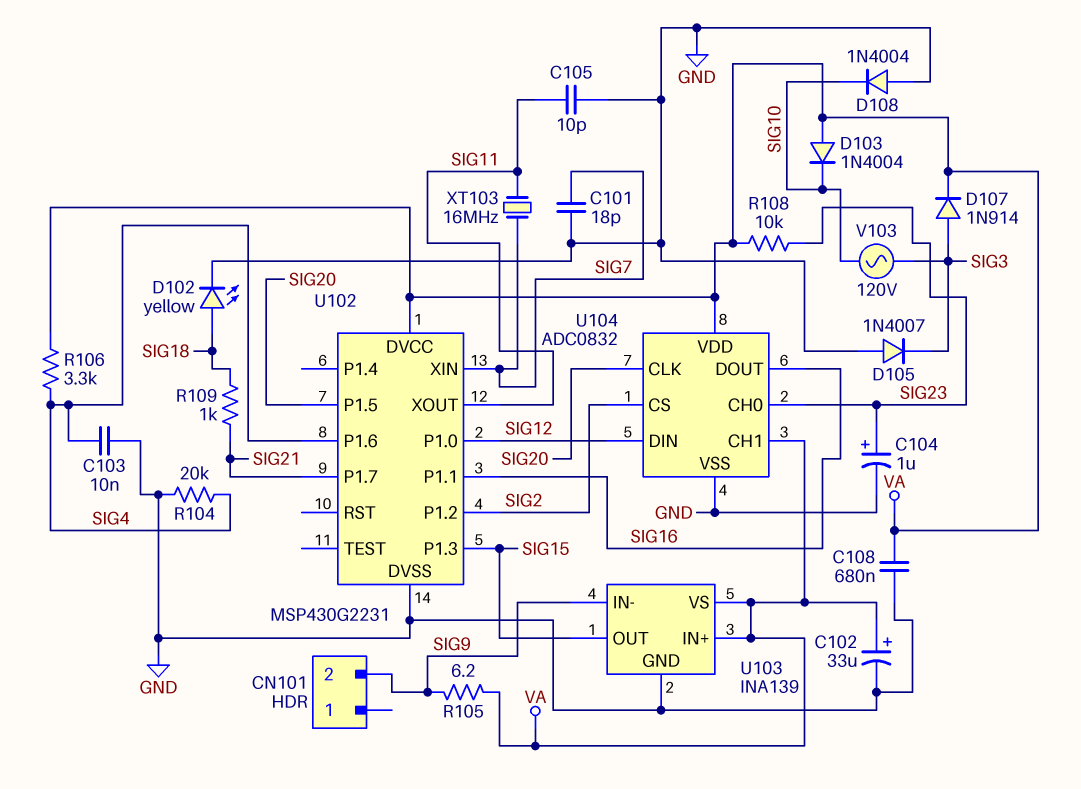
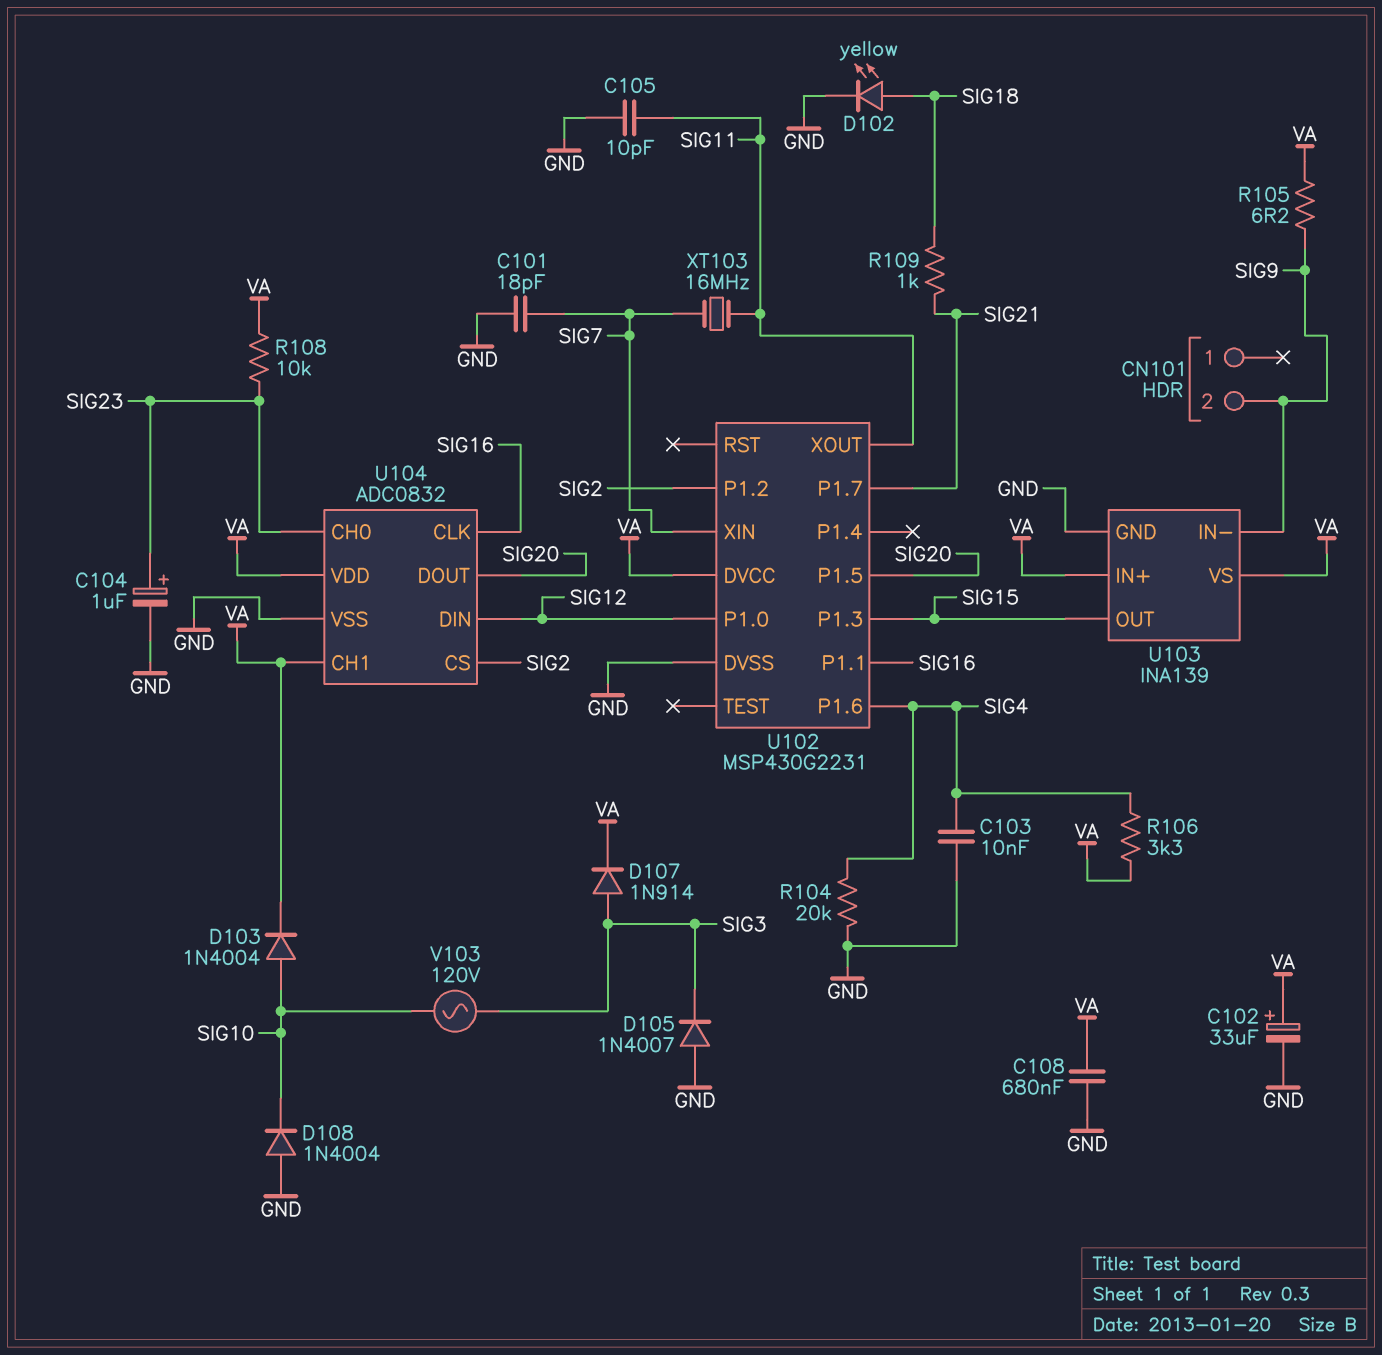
D103: diode 1N4004 (A VA, K SIG10) -> diode 1N4004 (A SIG10, K VA)
U104 pin CLK: SIG20 -> SIG16
U104 pin DOUT: SIG16 -> SIG20

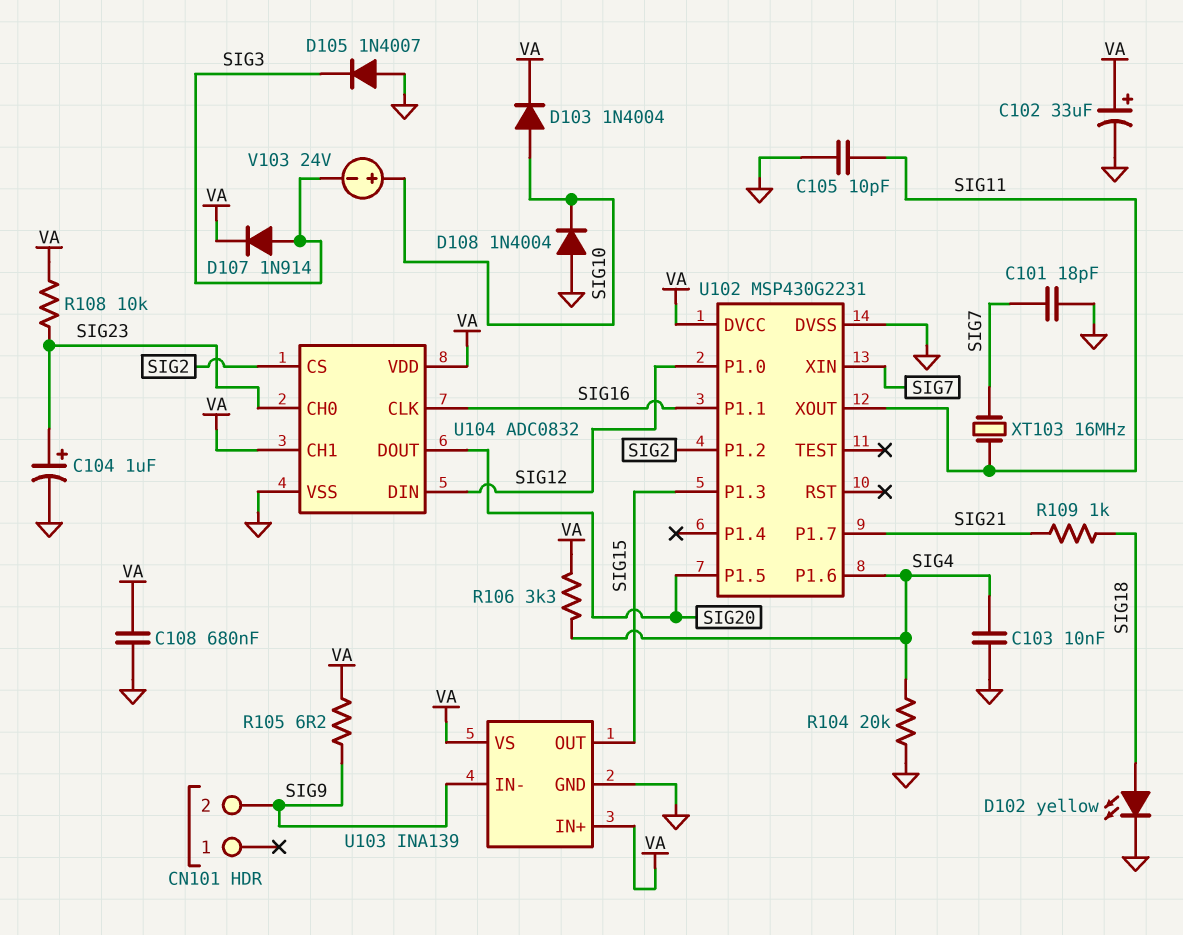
V103: AC 120V (SIG3, SIG10) -> 24V (plus SIG10, minus SIG3)

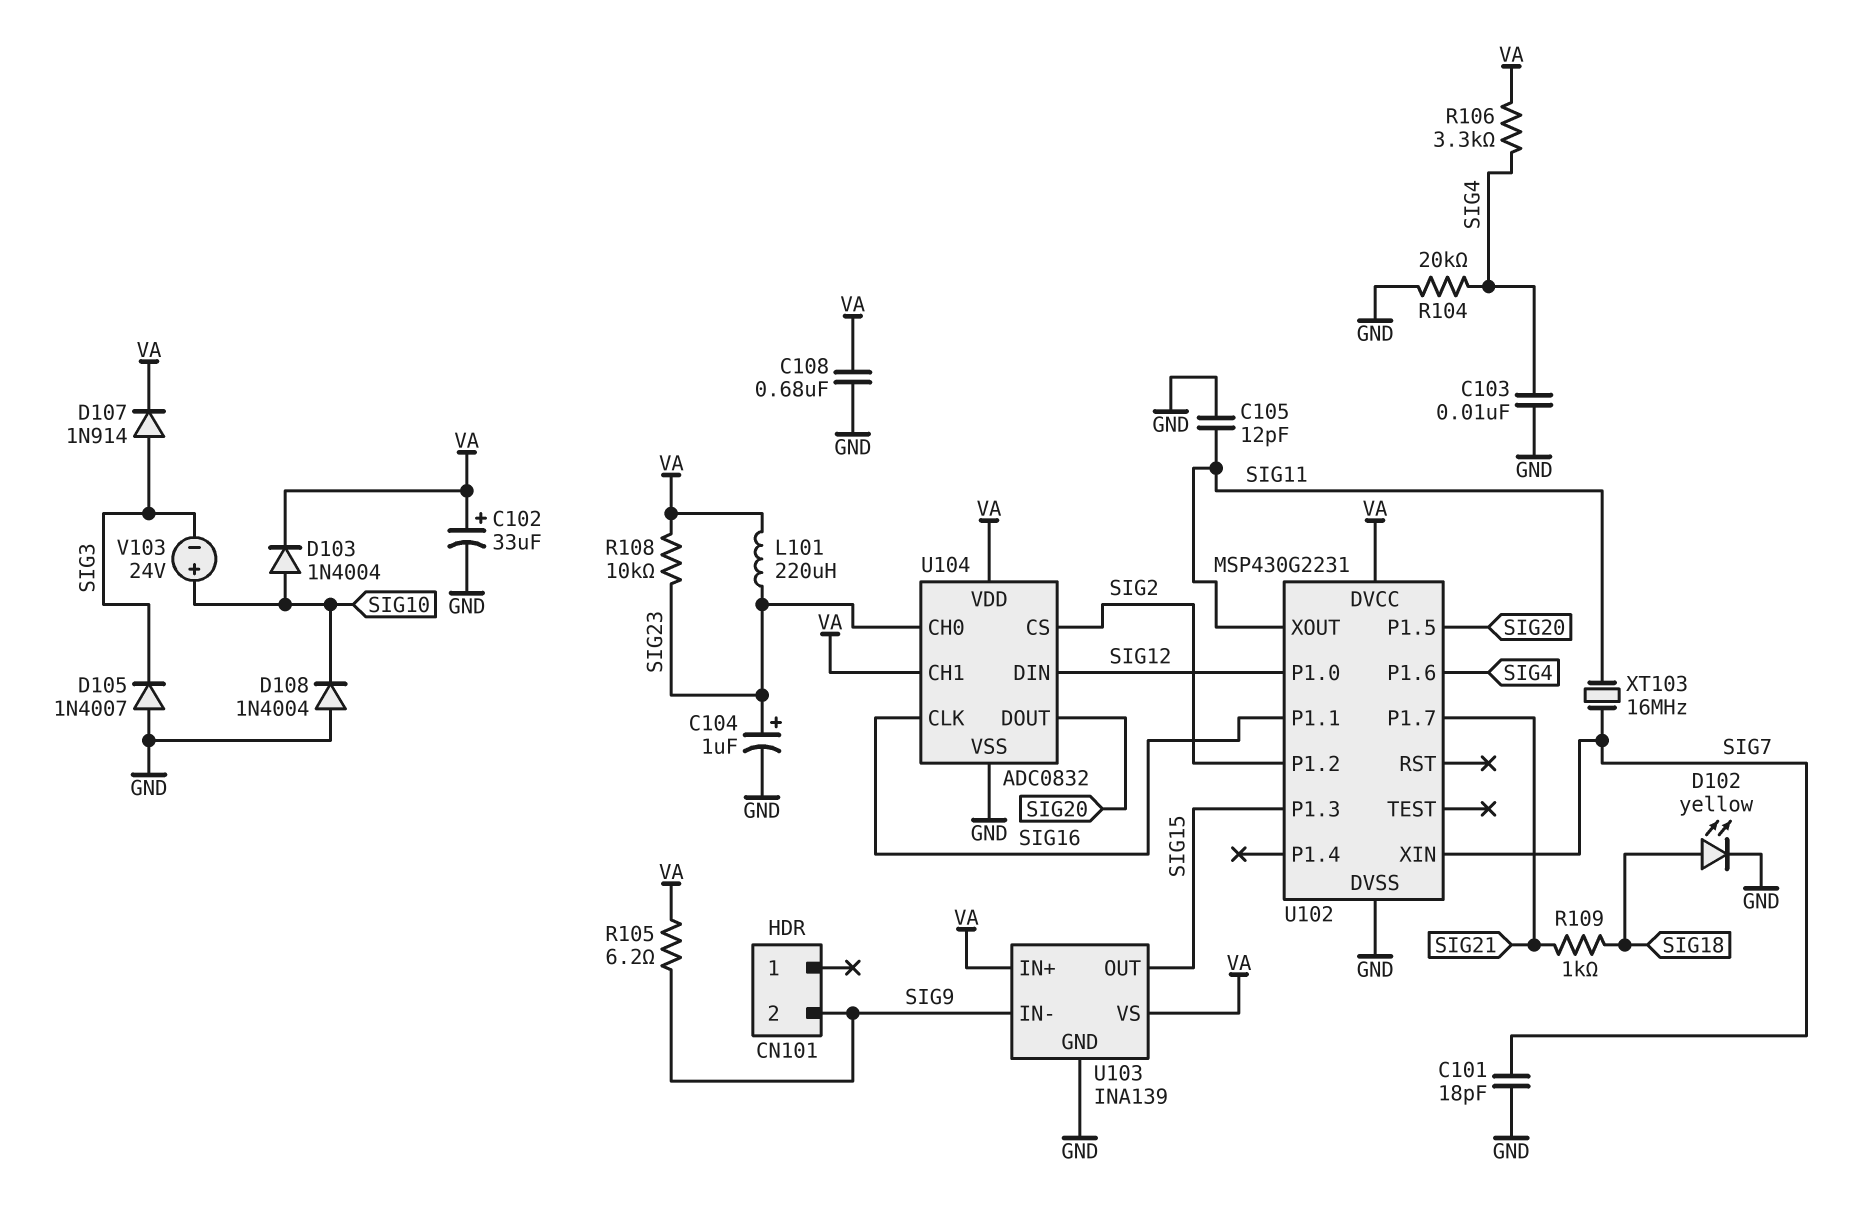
C105: 10pF (GND, SIG11) -> 12pF (GND, SIG11)
L101: none -> 220uH (SIG23, VA)

